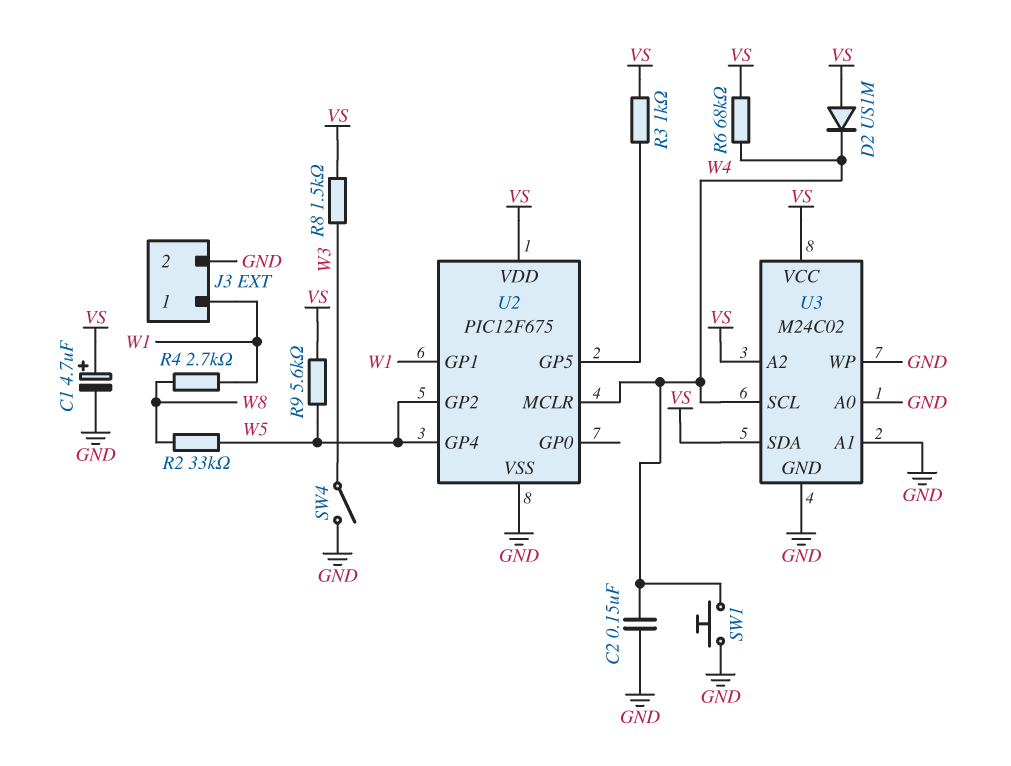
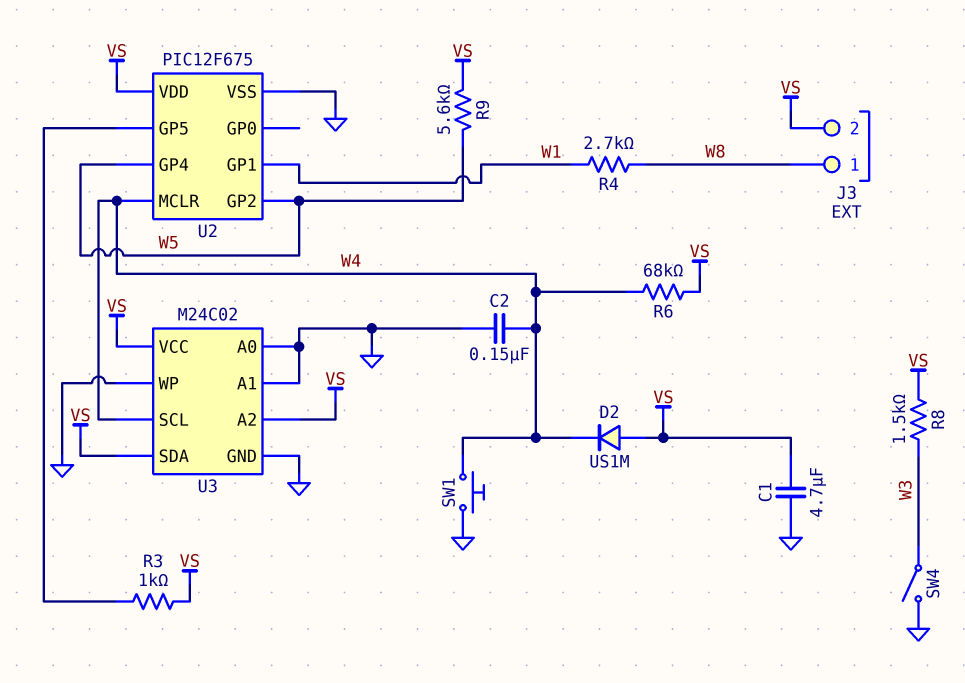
C1: 4.7uF (plus VS, minus GND) -> 4.7uF (GND, VS)
J3 pin 1: W1 -> W8
J3 pin 2: GND -> VS
R2: 33k (W5, W8) -> none

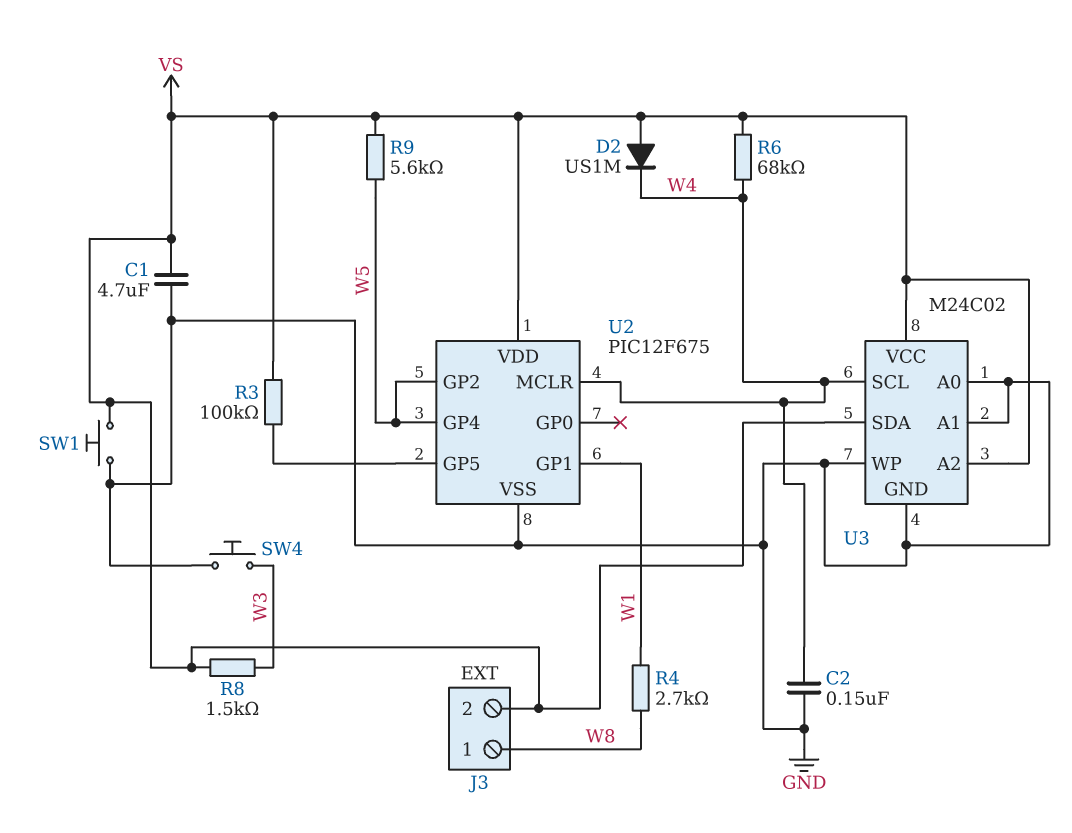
R3: 1k (U2/GP5, VS) -> 100k (U2/GP5, VS)
SW1: button (GND, W4) -> button (GND, VS)
SW4: switch (GND, W3) -> button (GND, W3)

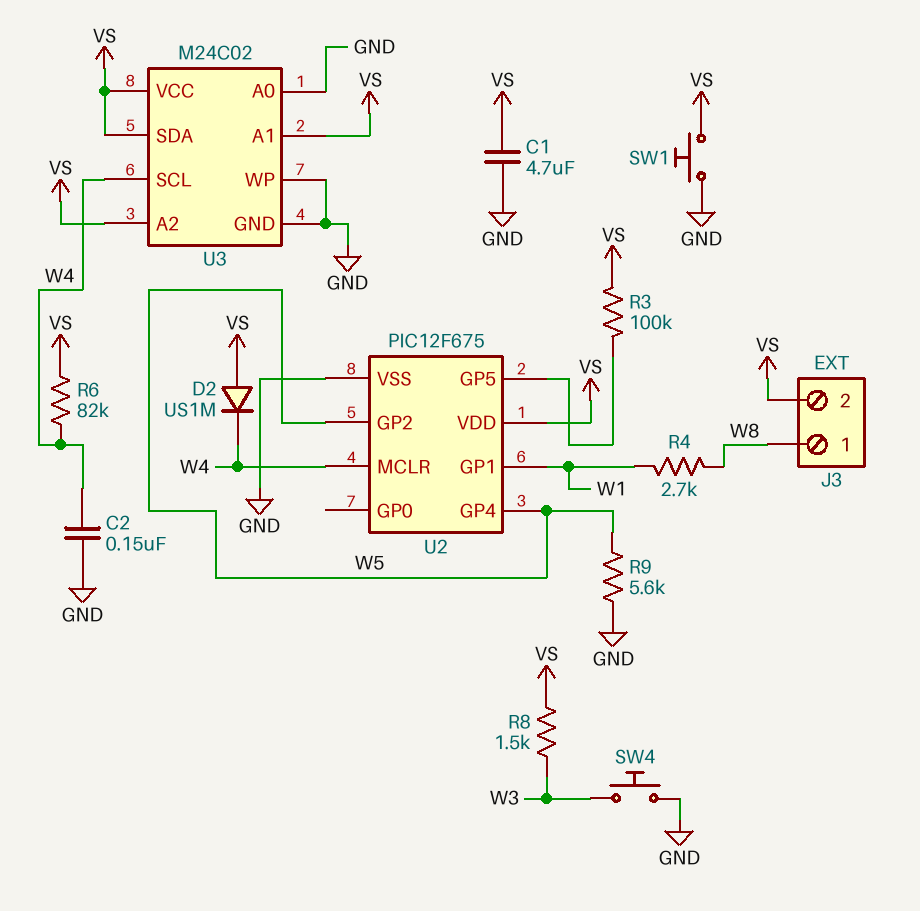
R6: 68k (VS, W4) -> 82k (VS, W4)
R9: 5.6k (VS, W5) -> 5.6k (GND, W5)
U3 pin A1: GND -> VS

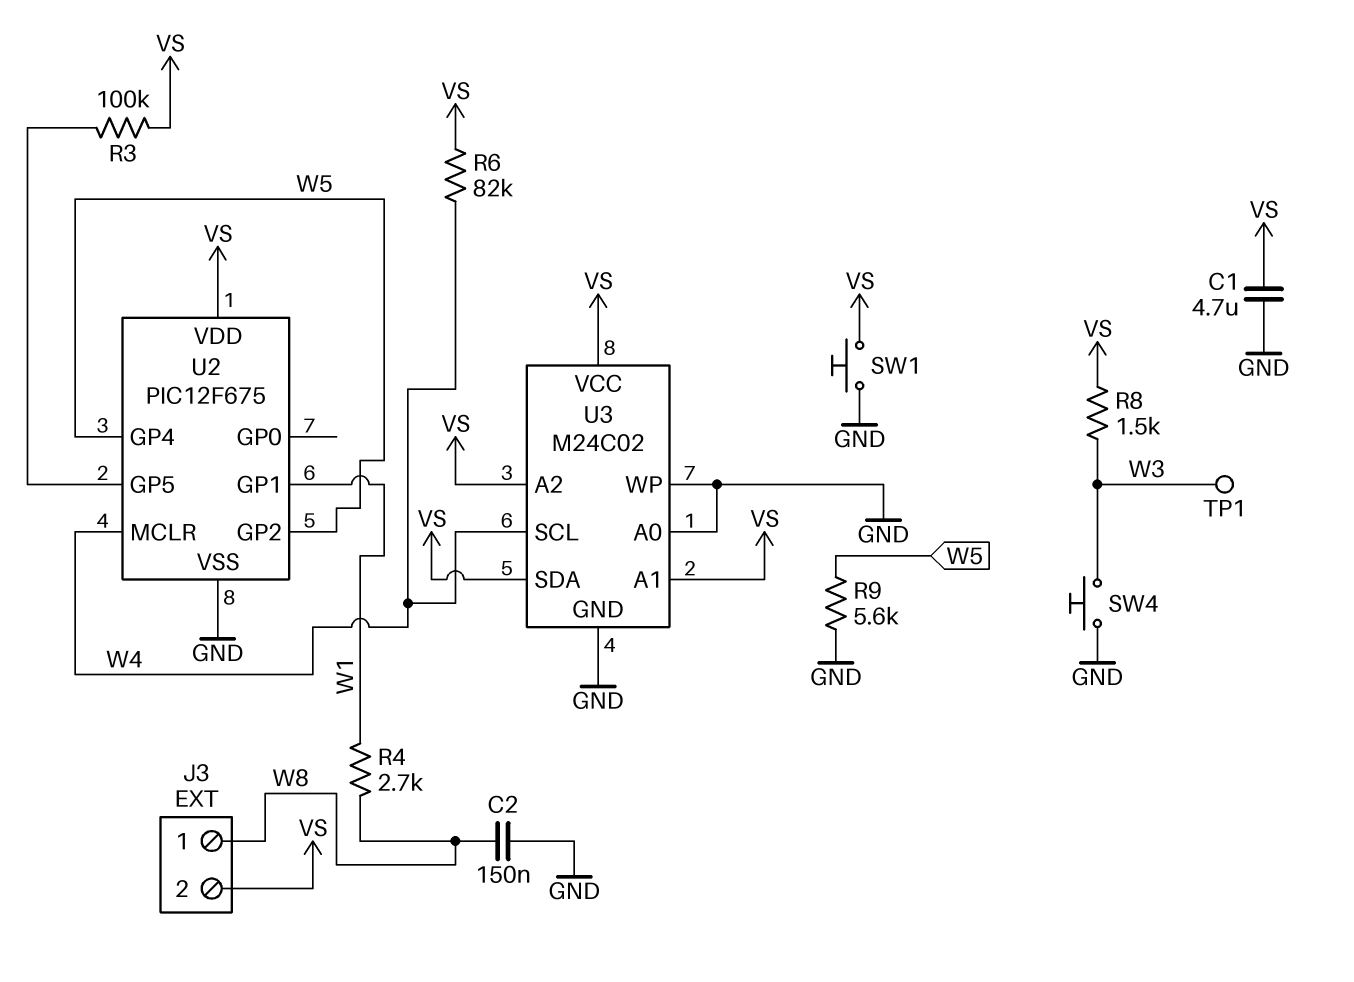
C2: 150nF (GND, W4) -> 150nF (GND, W8)
D2: diode US1M (A VS, K W4) -> none
TP1: none -> test point (W3)

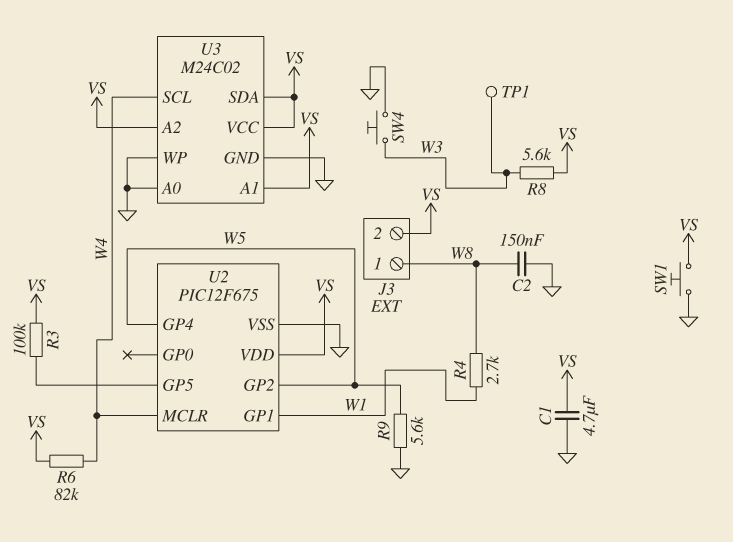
R8: 1.5k (VS, W3) -> 5.6k (VS, W3)

